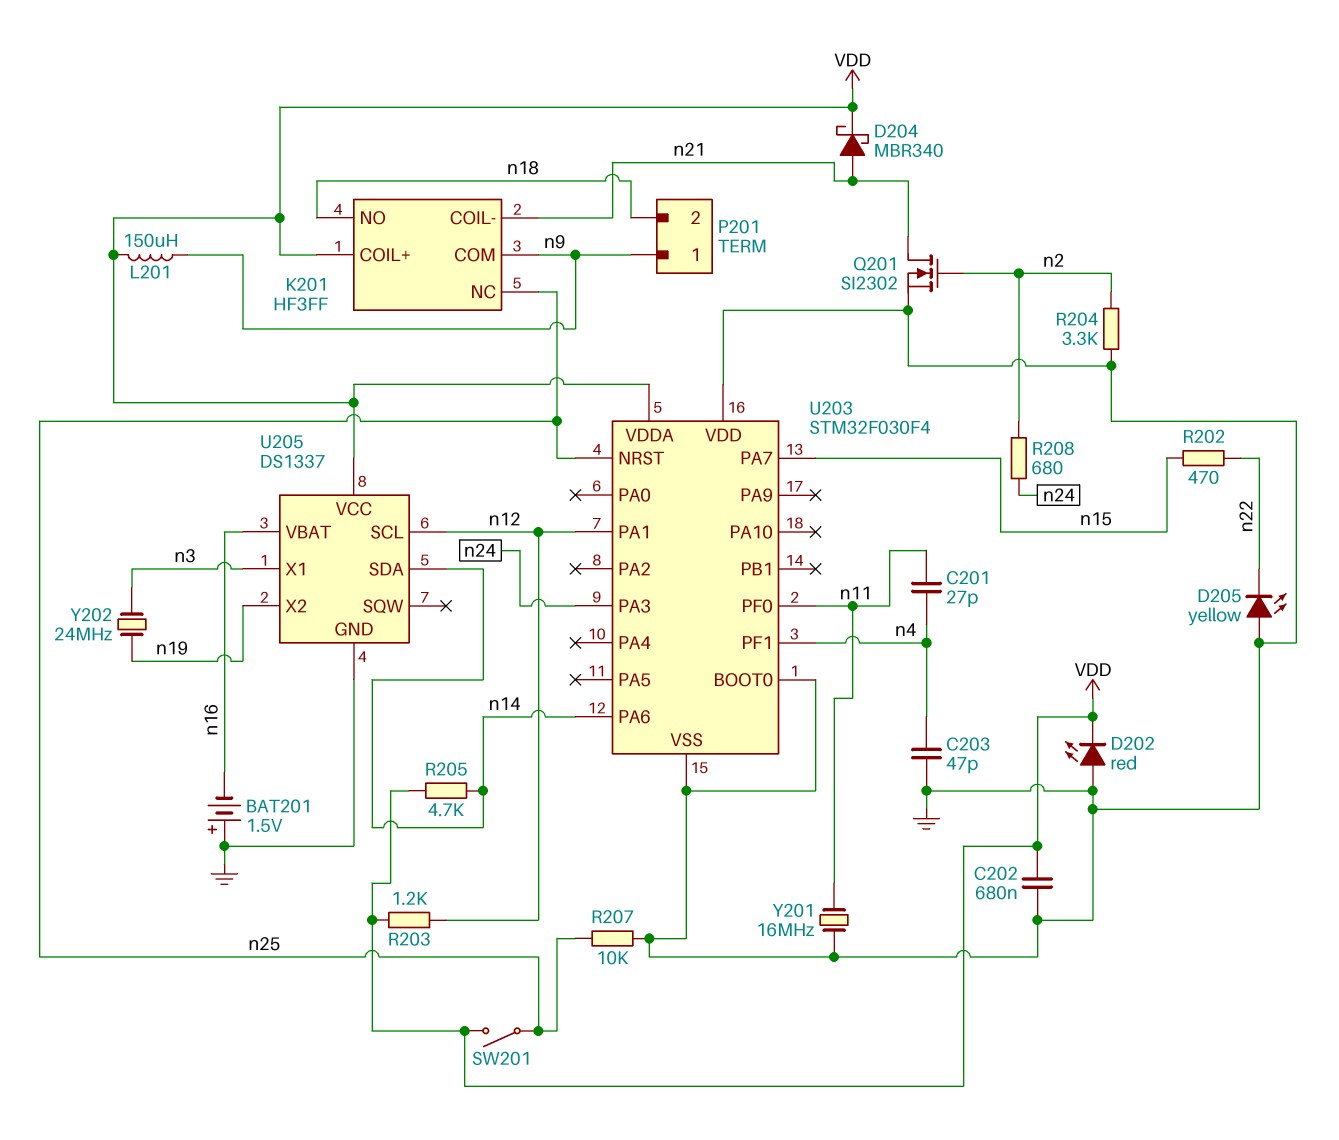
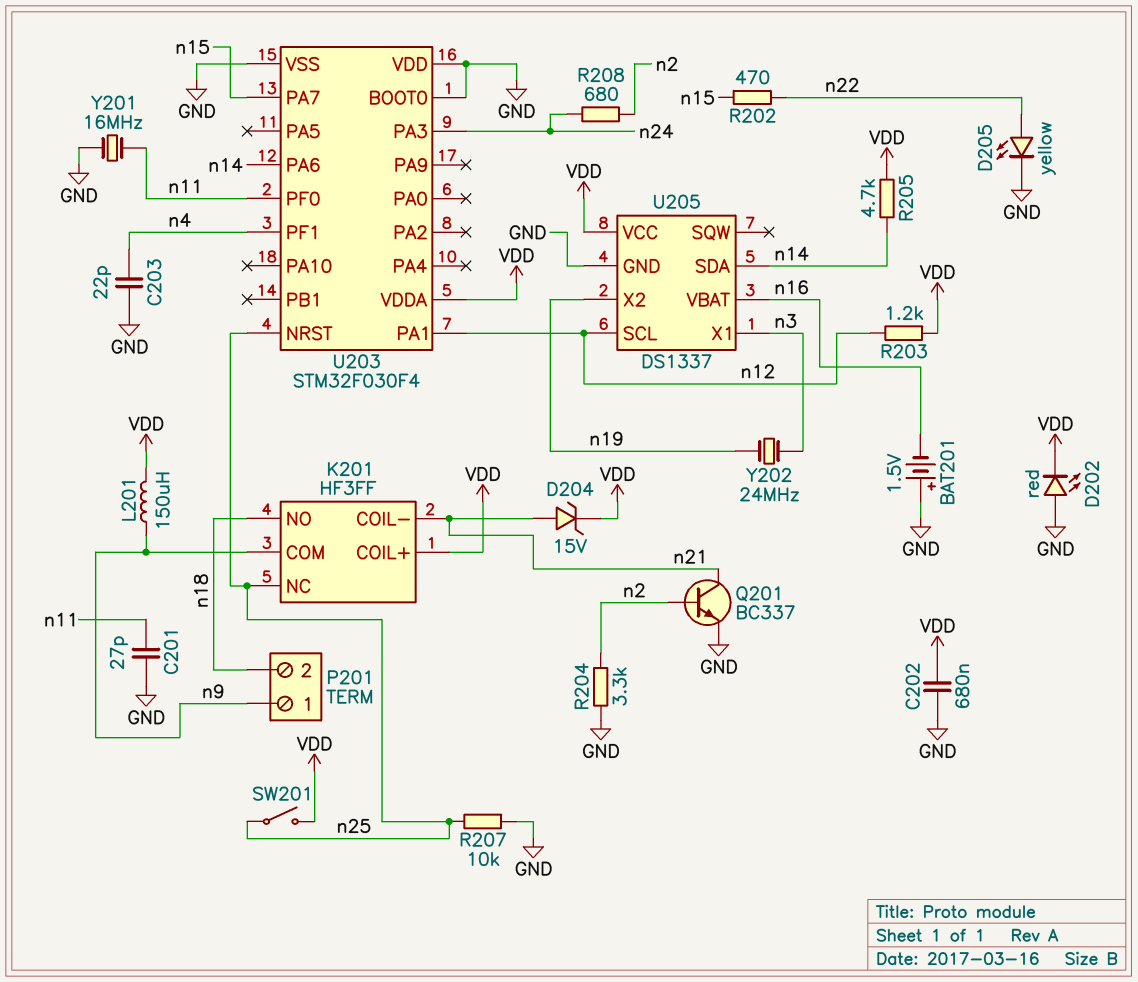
C201: 27pF (n4, n11) -> 27pF (GND, n11)
C203: 47pF (GND, n4) -> 22pF (GND, n4)
D204: schottky MBR340 (A n21, K VDD) -> zener 15V (A n21, K VDD)
D205: LED yellow (A GND, K n22) -> LED yellow (A n22, K GND)
Q201: NMOS SI2302 (G n2, D n21, S GND) -> NPN BC337 (B n2, C n21, E GND)

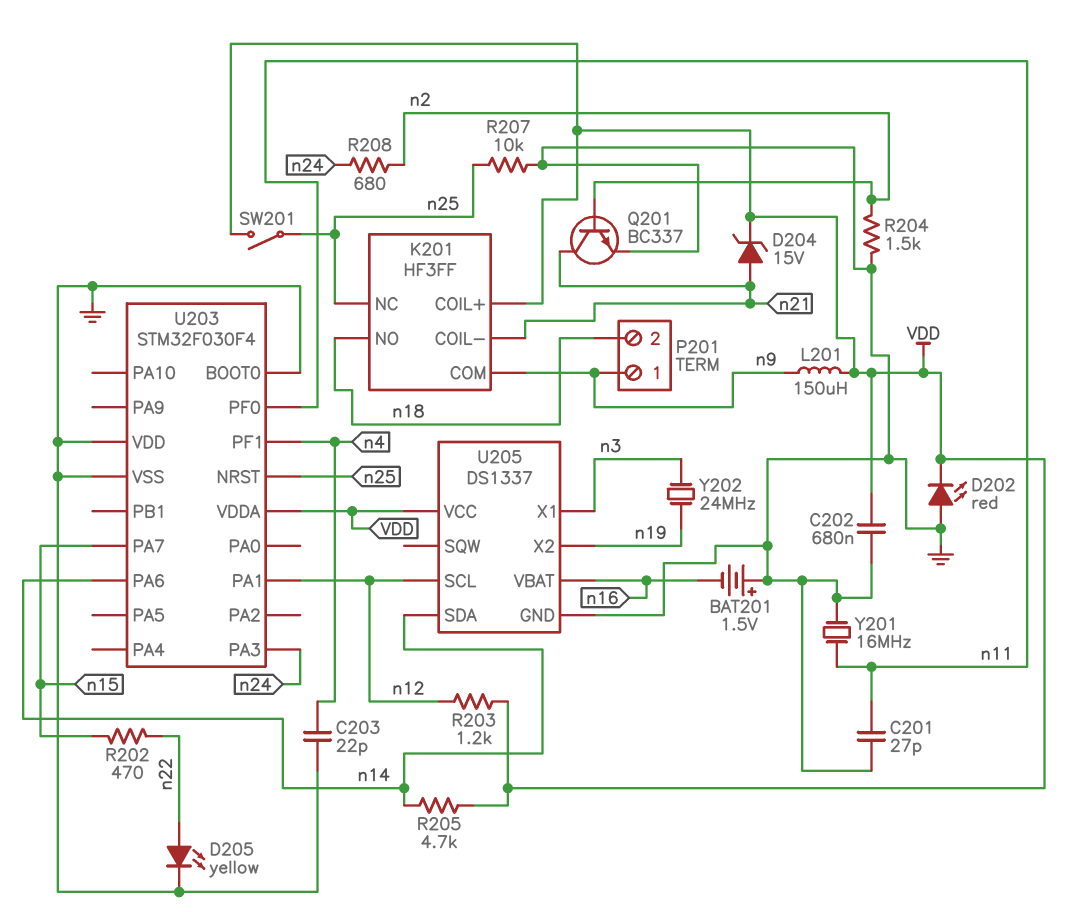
R204: 3.3k (GND, n2) -> 1.5k (GND, n2)

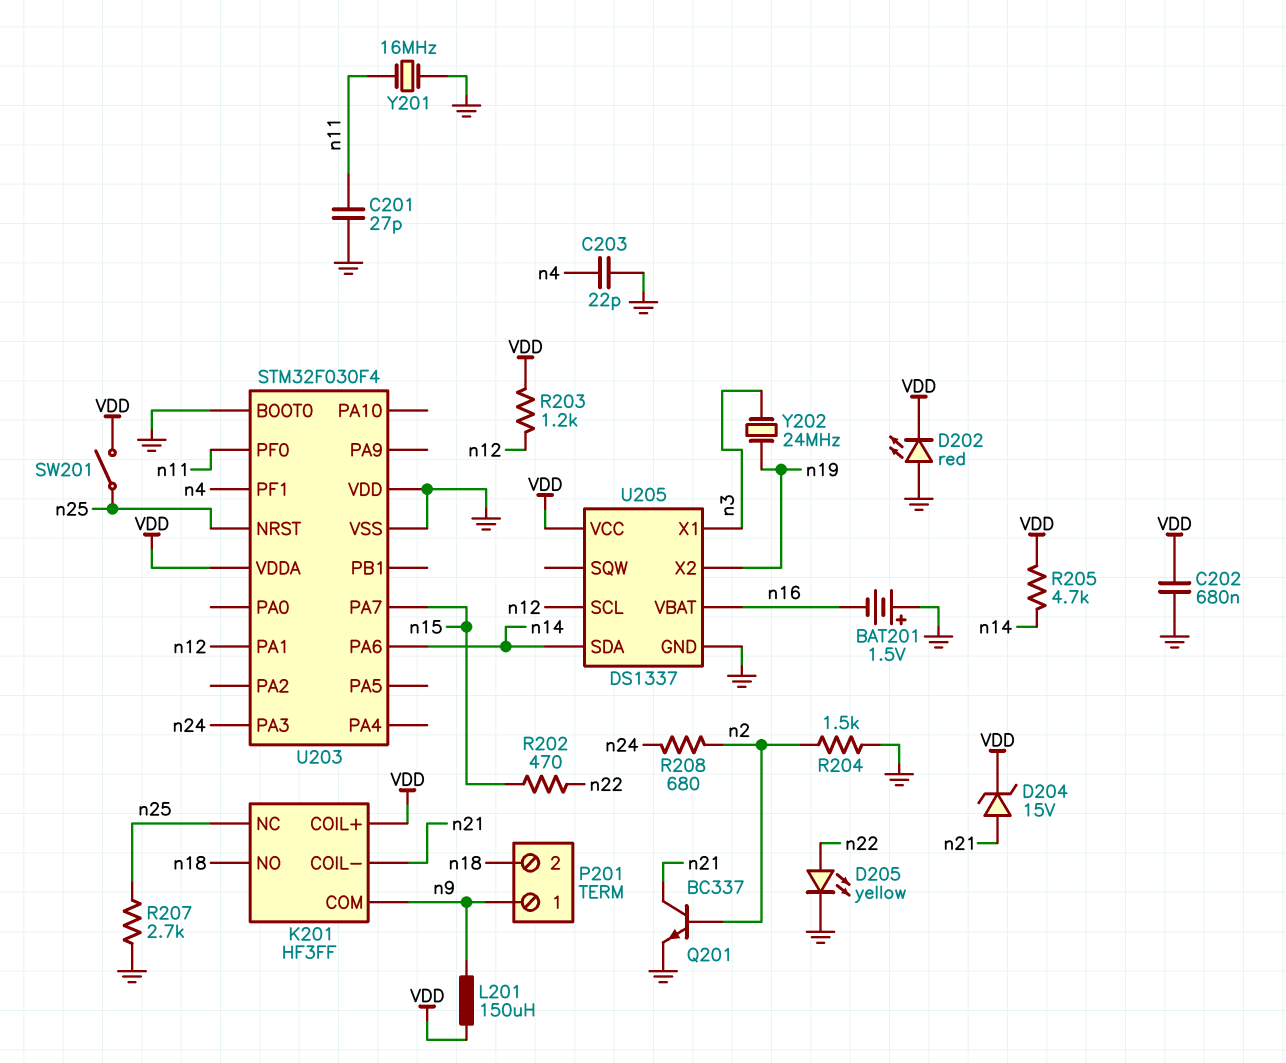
R207: 10k (GND, n25) -> 2.7k (GND, n25)

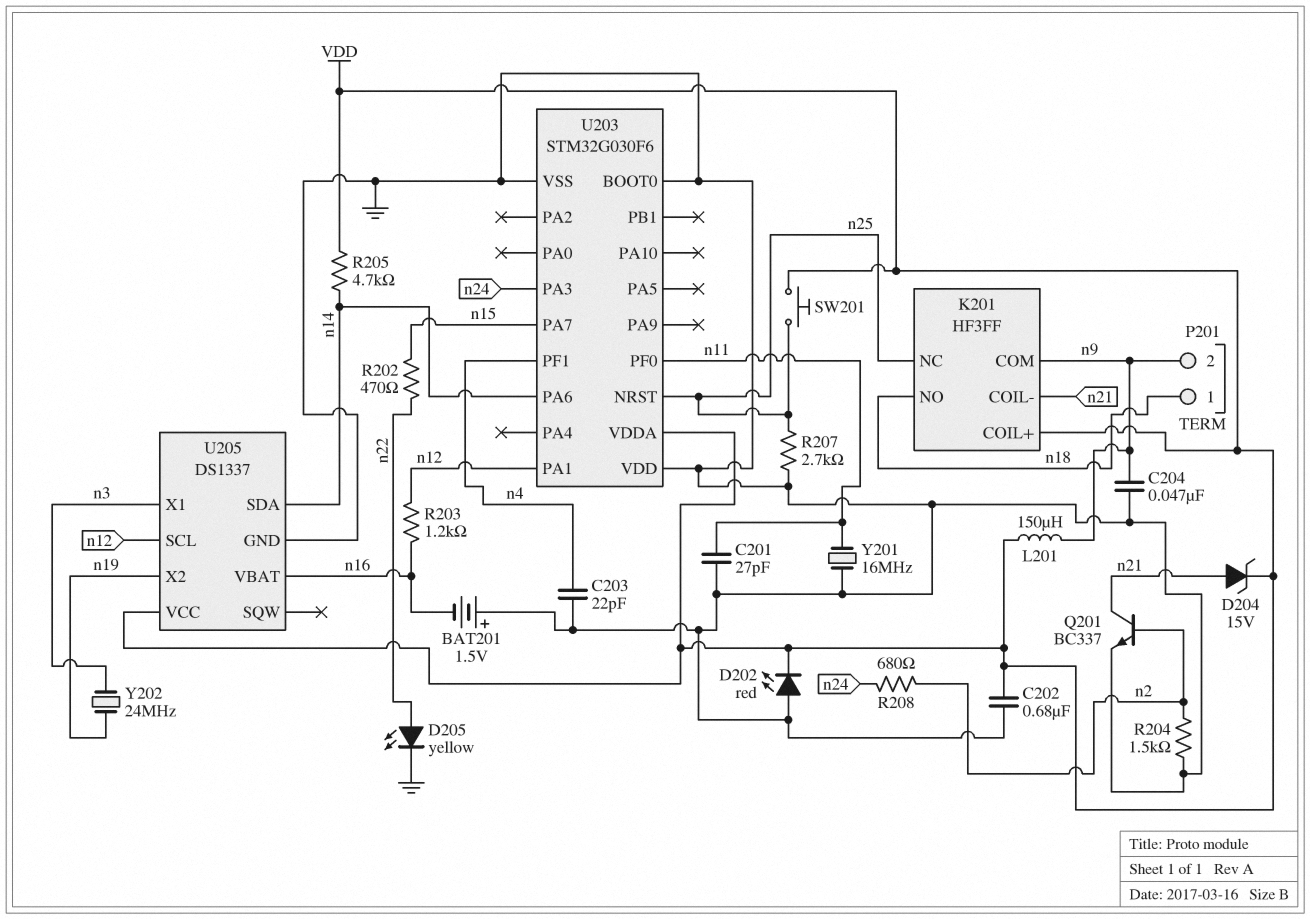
C204: none -> 47nF (GND, n9)
P201 pin 1: n9 -> n18
P201 pin 2: n18 -> n9
R203: 1.2k (VDD, n12) -> 1.2k (n12, n16)
SW201: switch (VDD, n25) -> button (VDD, n25)
U203: STM32F030F4 -> STM32G030F6

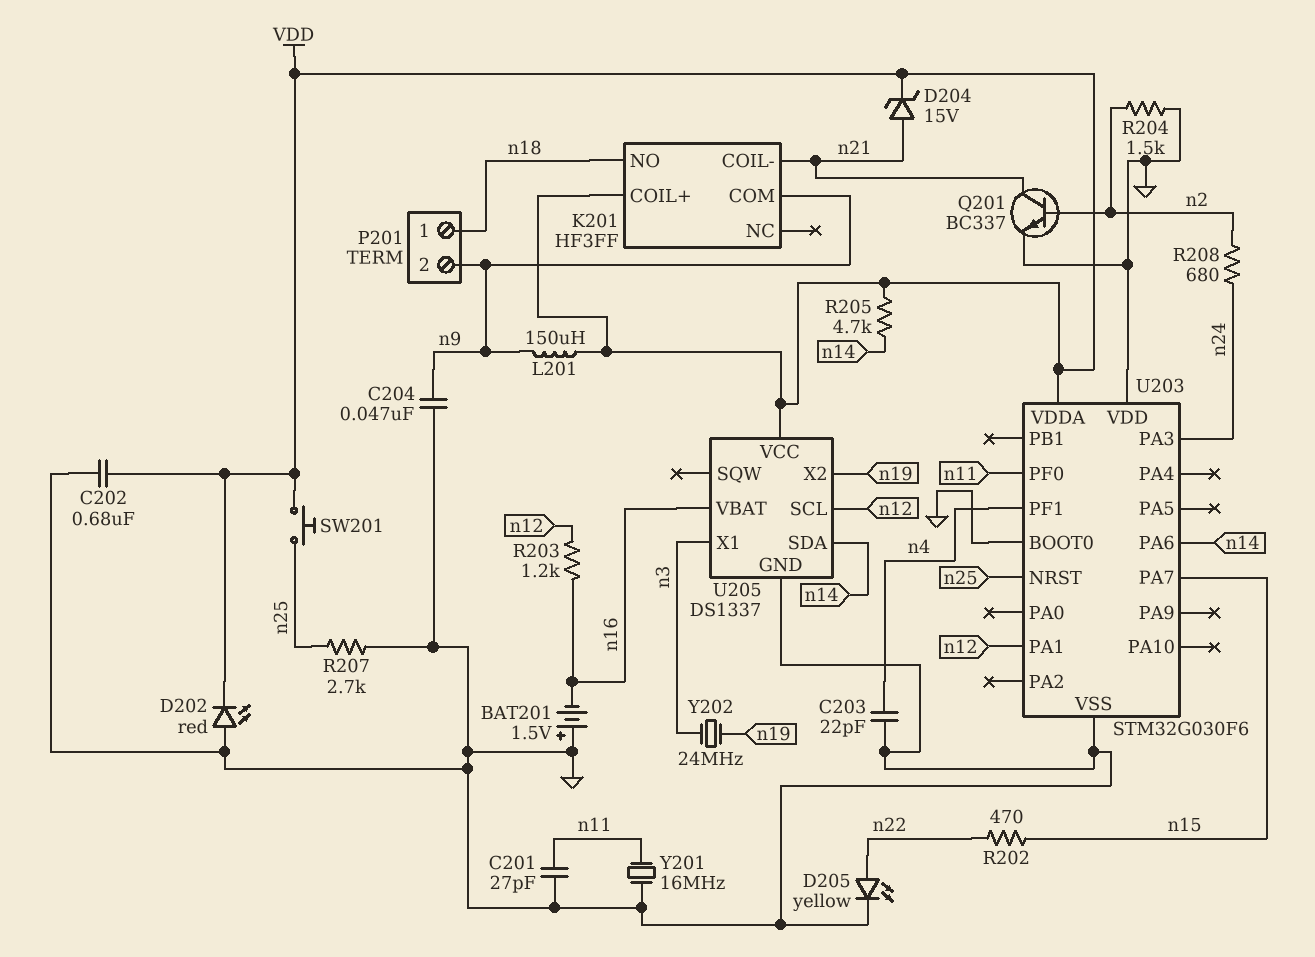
K201 pin NC: n25 -> none

